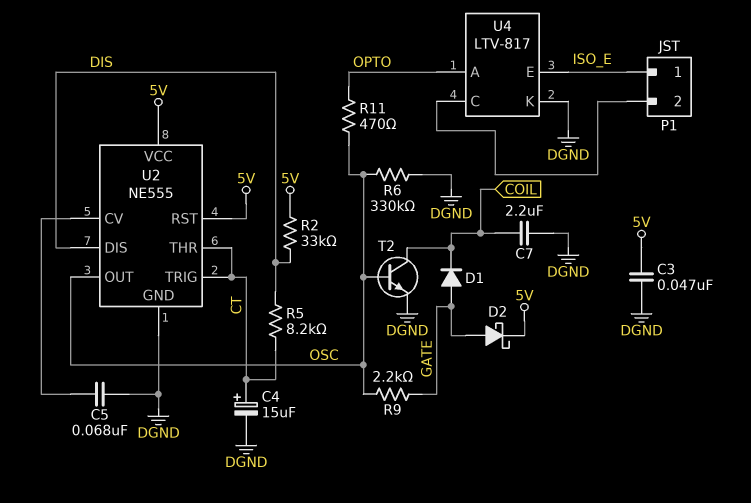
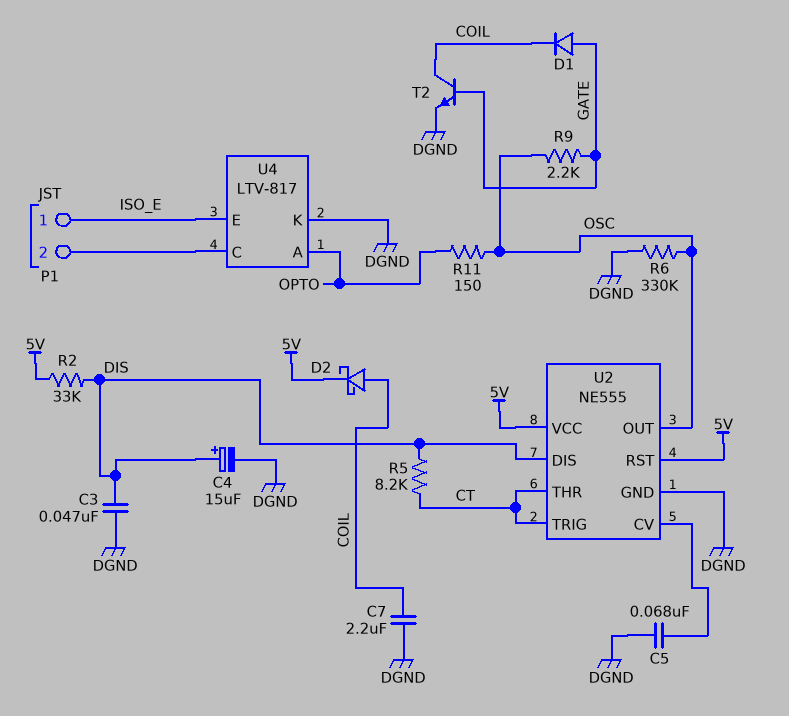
C3: 47nF (5V, DGND) -> 47nF (DGND, DIS)
C4: 15uF (plus CT, minus DGND) -> 15uF (plus DIS, minus DGND)
D2: schottky (A GATE, K 5V) -> schottky (A COIL, K 5V)
R11: 470 (OPTO, OSC) -> 150 (OPTO, OSC)
T2: NPN (B OSC, C COIL, E DGND) -> NPN (B GATE, C COIL, E DGND)

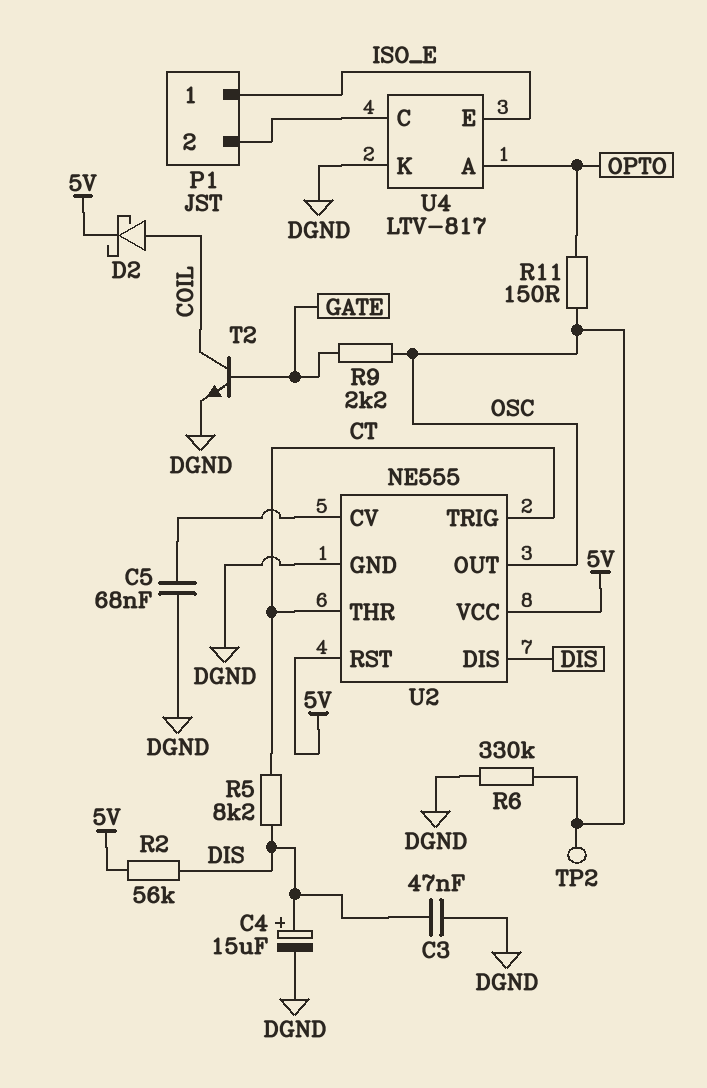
C7: 2.2uF (COIL, DGND) -> none
D1: diode (A GATE, K COIL) -> none
R2: 33k (5V, DIS) -> 56k (5V, DIS)
TP2: none -> test point (OSC)

